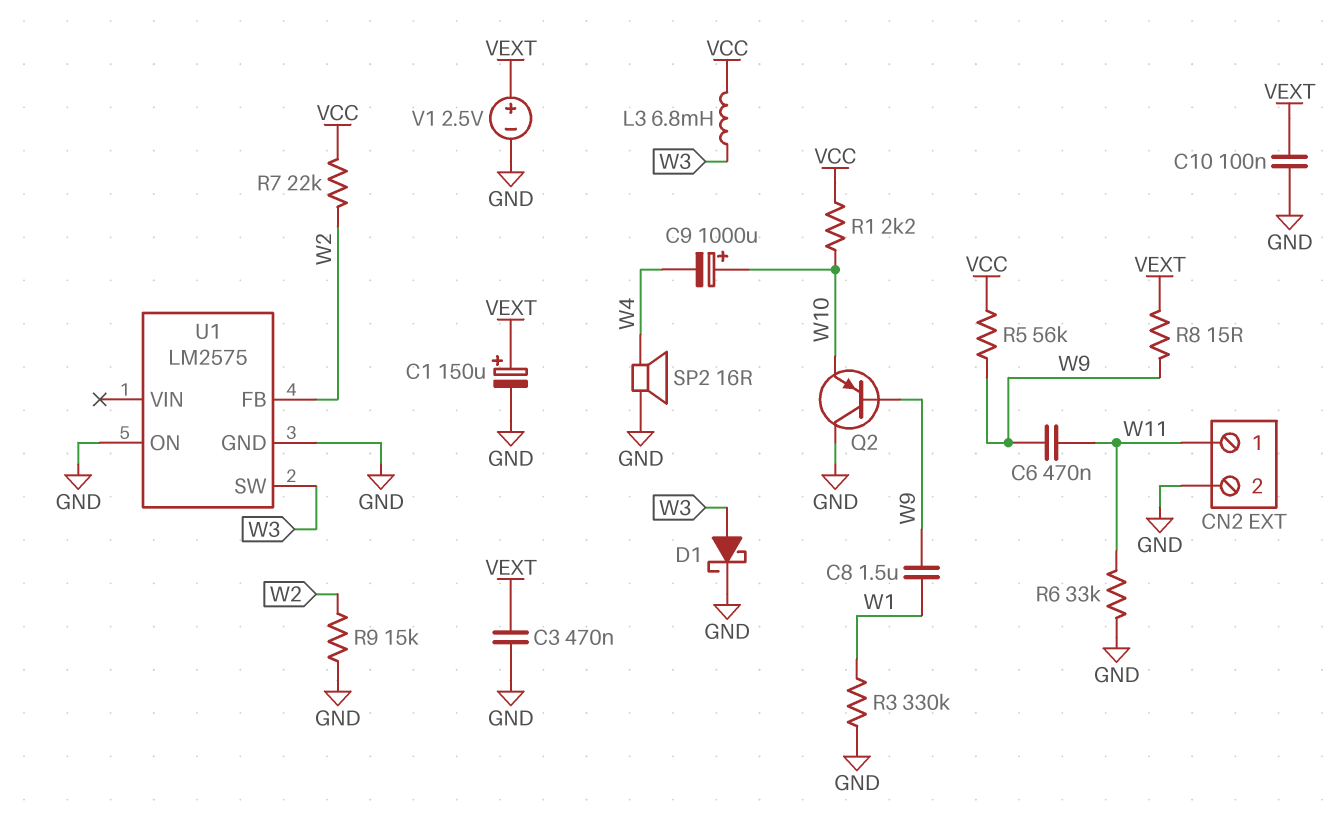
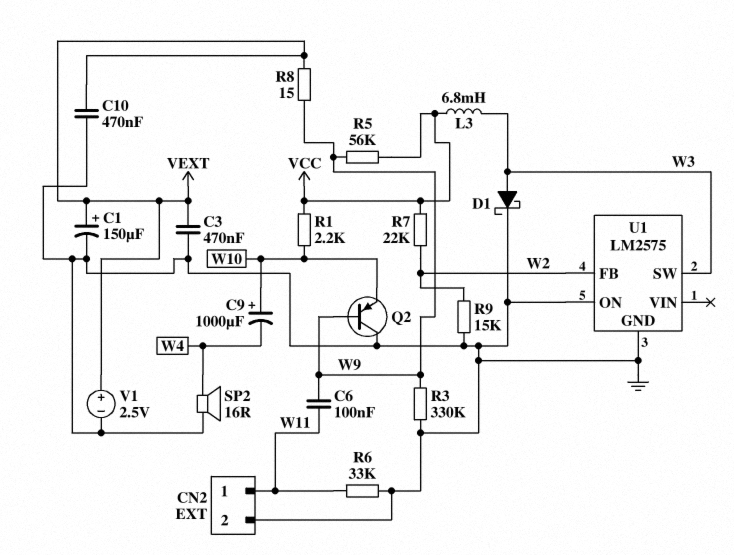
C6: 470nF (W9, W11) -> 100nF (W9, W11)
C8: 1.5uF (W1, W9) -> none
C10: 100nF (GND, VEXT) -> 470nF (GND, VEXT)
R3: 330k (GND, W1) -> 330k (GND, W9)

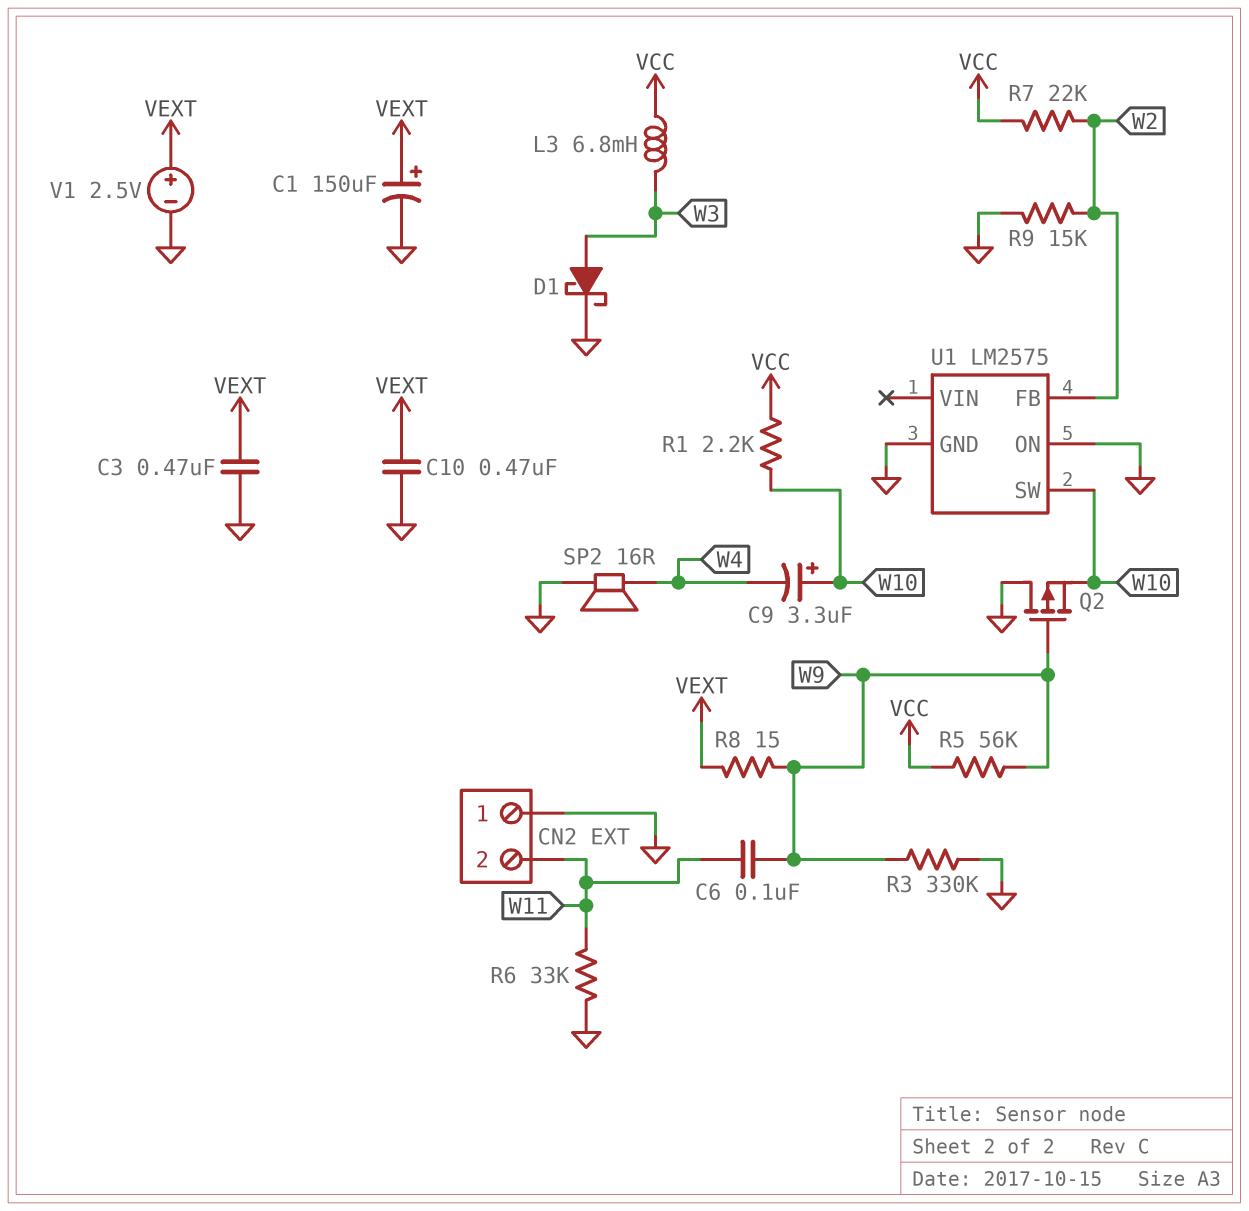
C9: 1000uF (plus W10, minus W4) -> 3.3uF (plus W10, minus W4)
CN2 pin 1: W11 -> GND
CN2 pin 2: GND -> W11
Q2: PNP (B W9, C GND, E W10) -> PMOS (G W9, D GND, S W10)
U1 pin SW: W3 -> W10

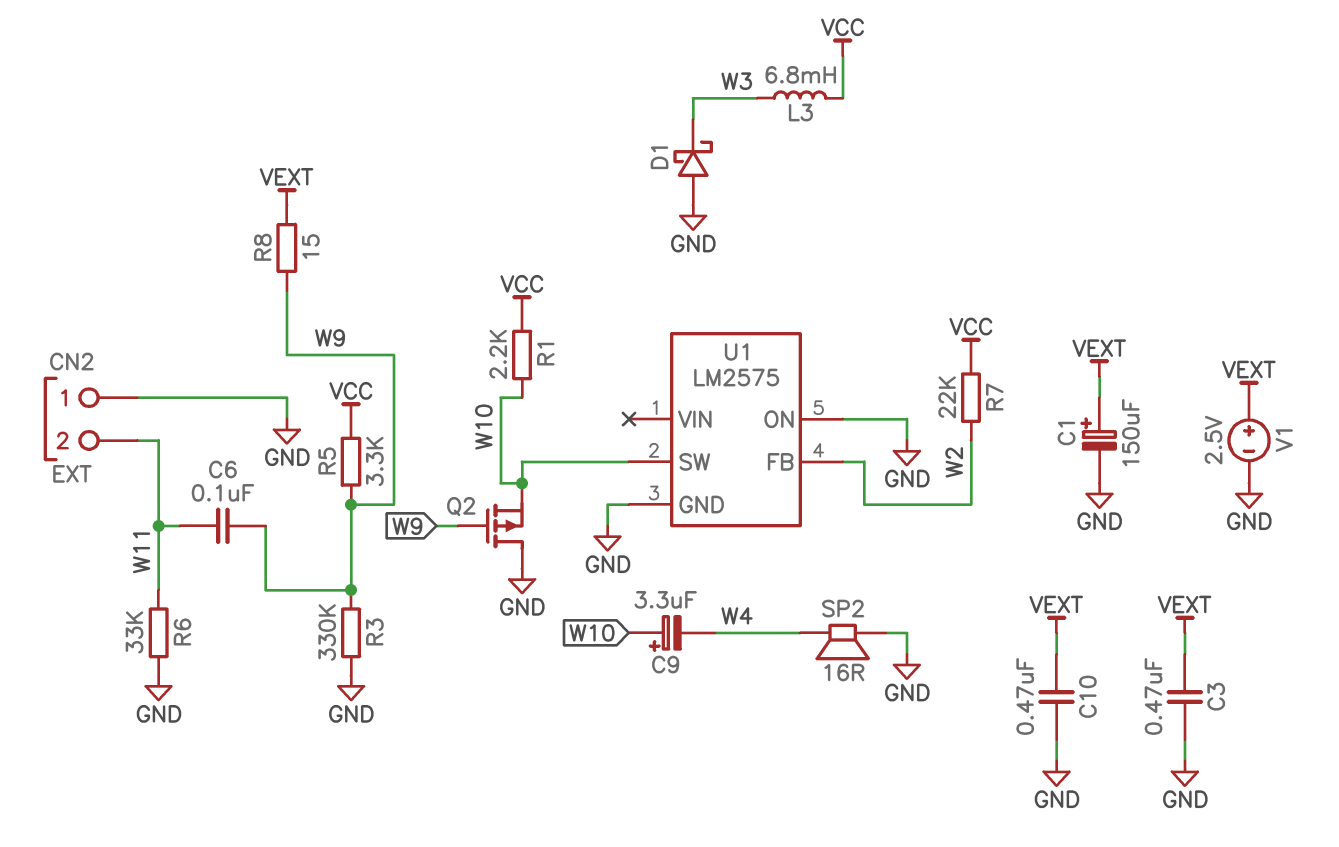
D1: schottky (A W3, K GND) -> schottky (A GND, K W3)
R5: 56k (VCC, W9) -> 3.3k (VCC, W9)
R9: 15k (GND, W2) -> none

